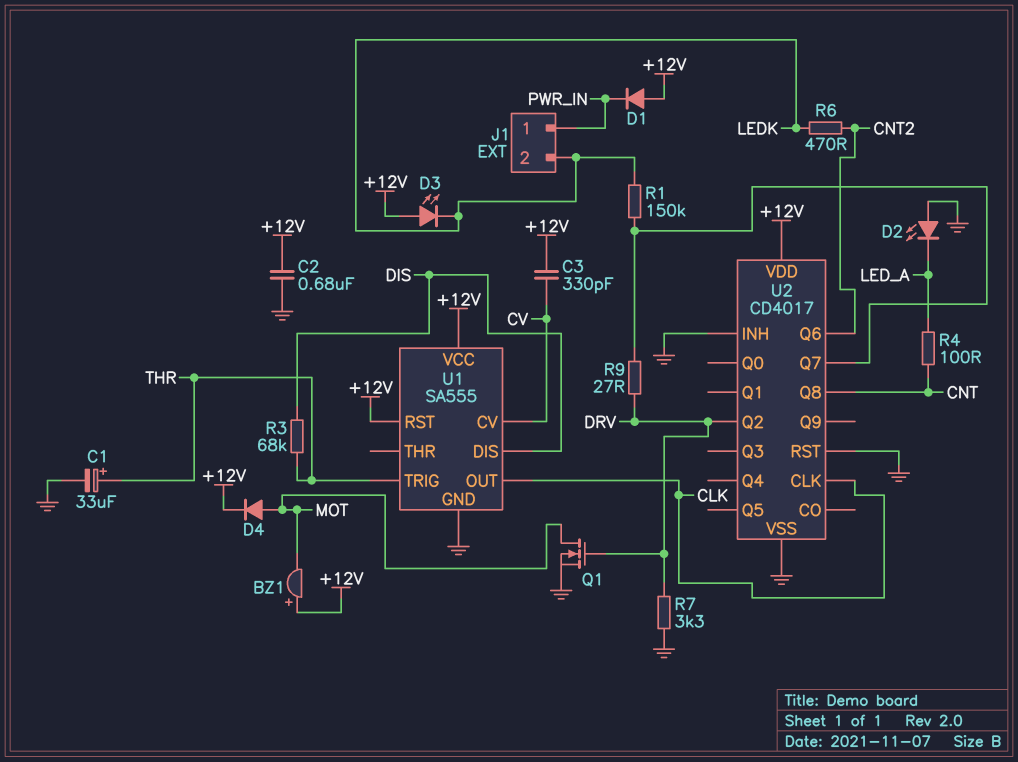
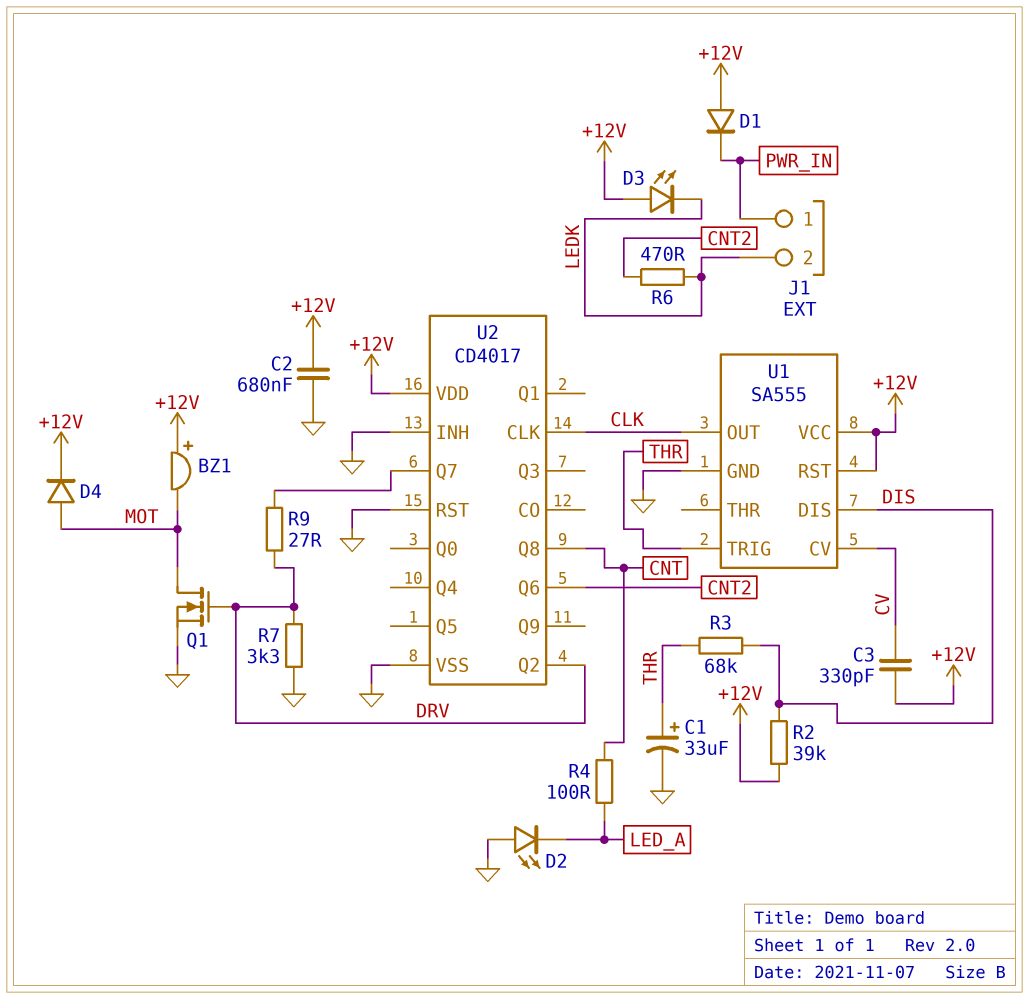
R1: 150k (LEDK, U2/Q7) -> none
R2: none -> 39k (+12V, DIS)

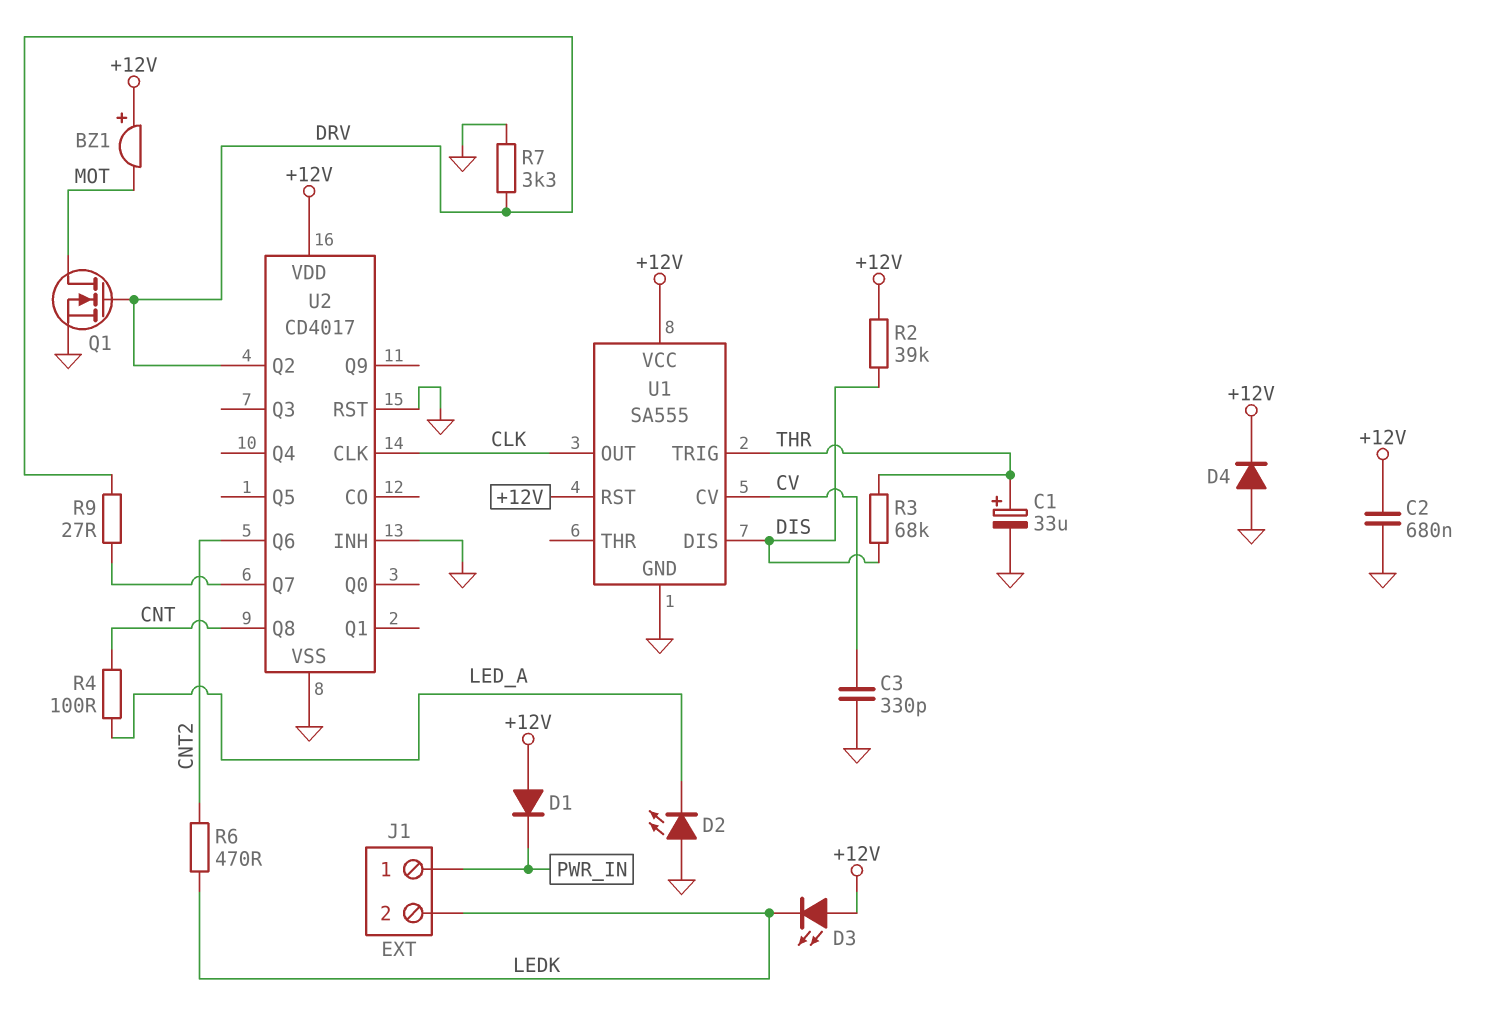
C3: 330pF (+12V, CV) -> 330pF (CV, GND)
D4: diode (A MOT, K +12V) -> diode (A GND, K +12V)

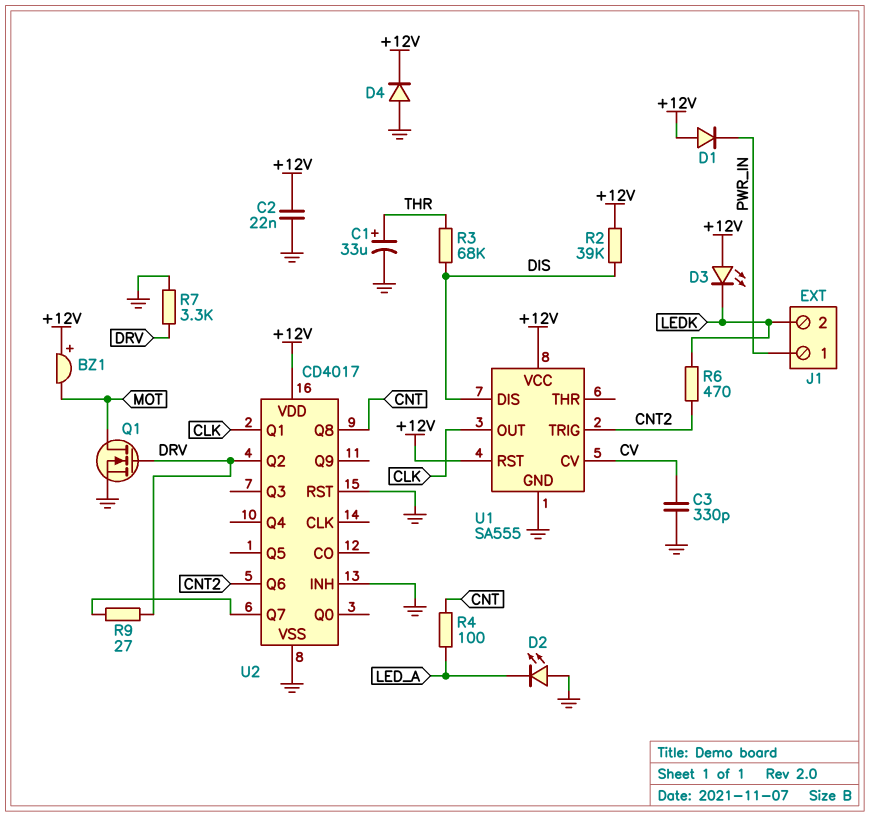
C2: 680nF (+12V, GND) -> 22nF (+12V, GND)
U1 pin TRIG: THR -> CNT2
U2 pin CLK: CLK -> none
U2 pin Q1: none -> CLK

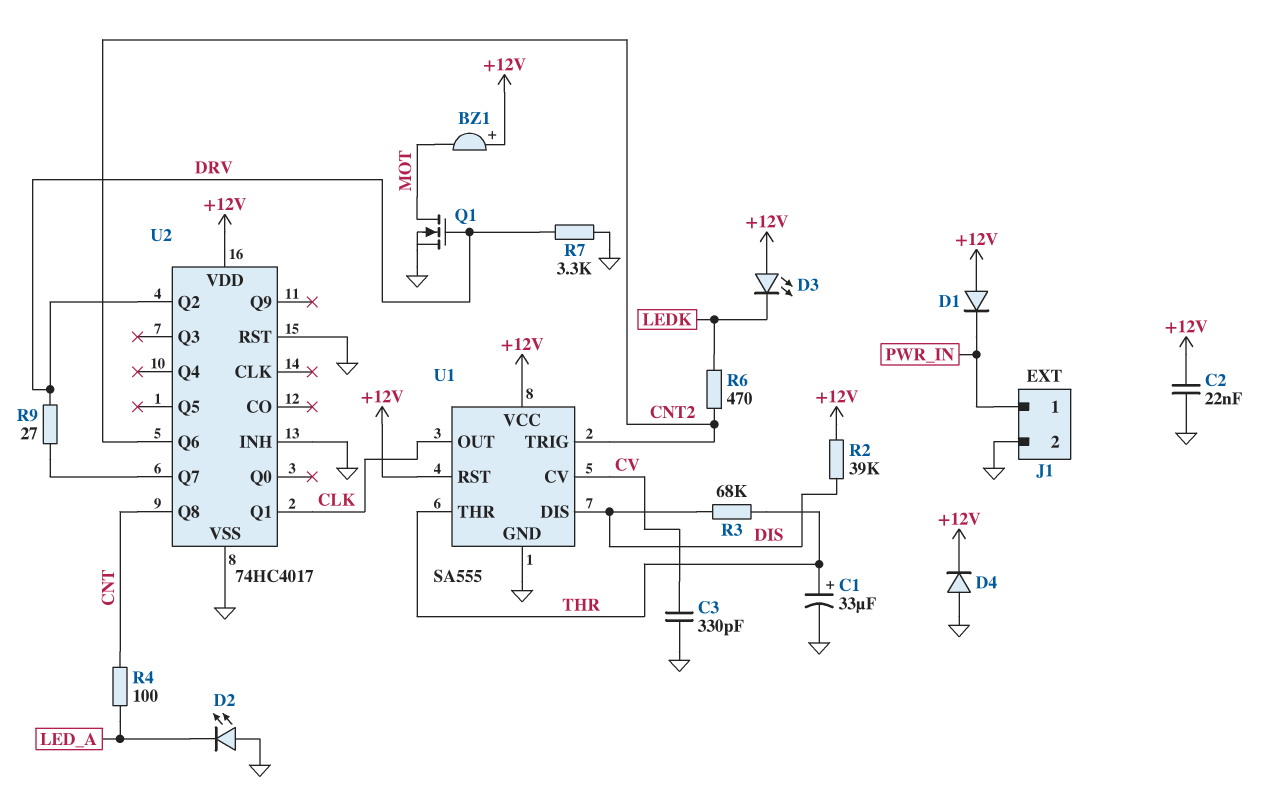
J1 pin 2: LEDK -> GND
U1 pin THR: none -> THR
U2: CD4017 -> 74HC4017

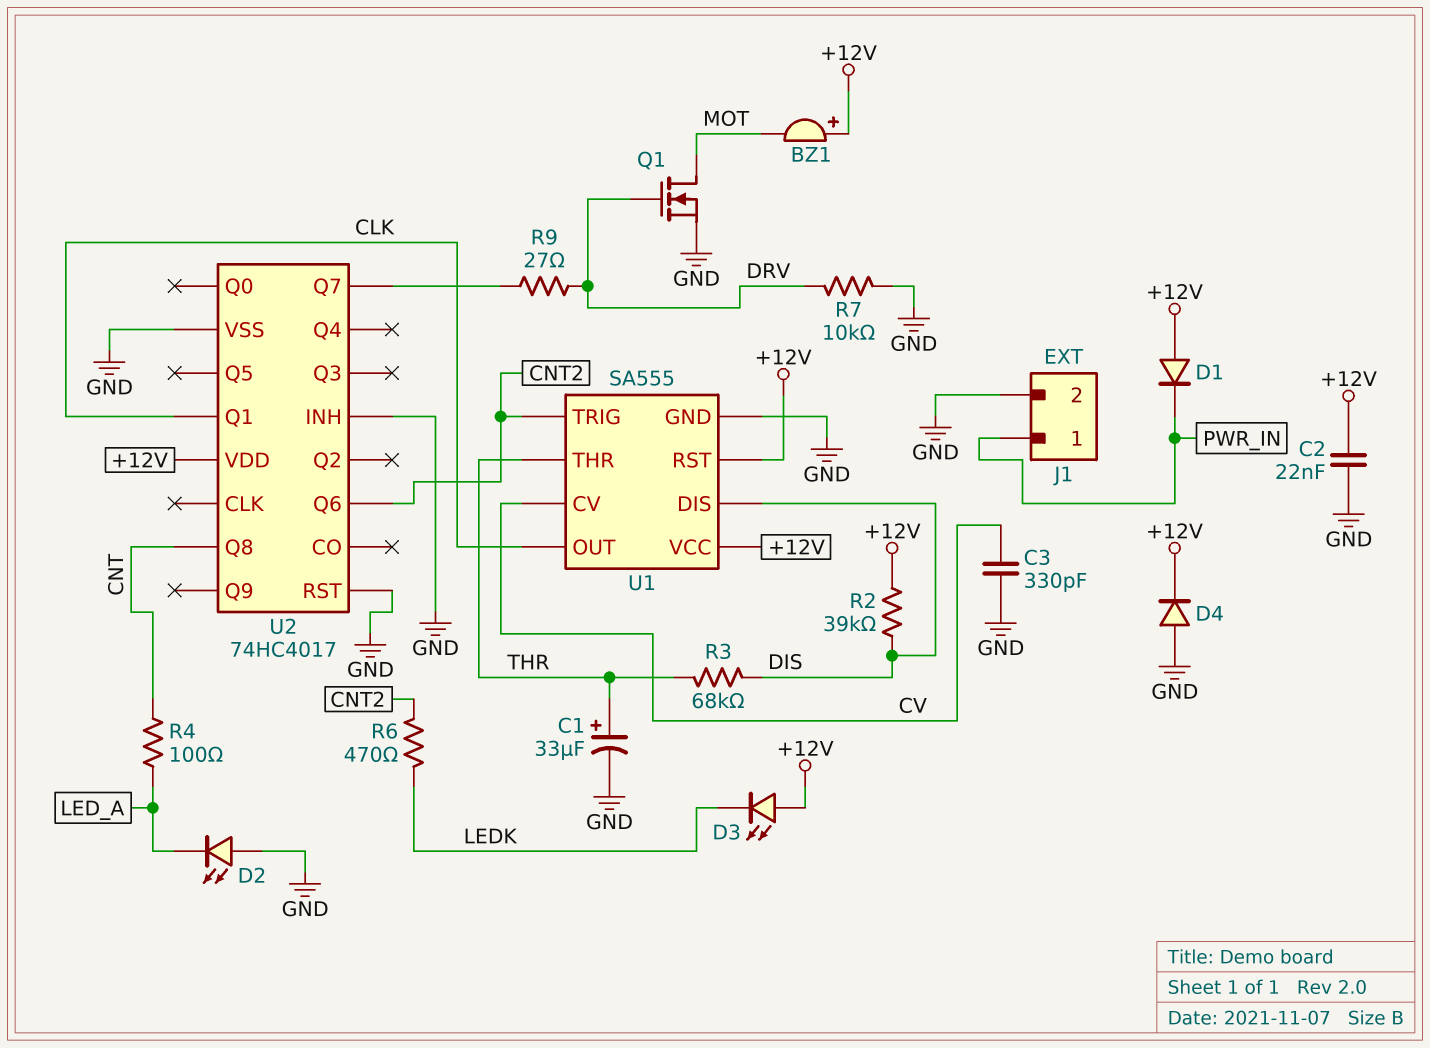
R7: 3.3k (DRV, GND) -> 10k (DRV, GND)
U2 pin Q2: DRV -> none

